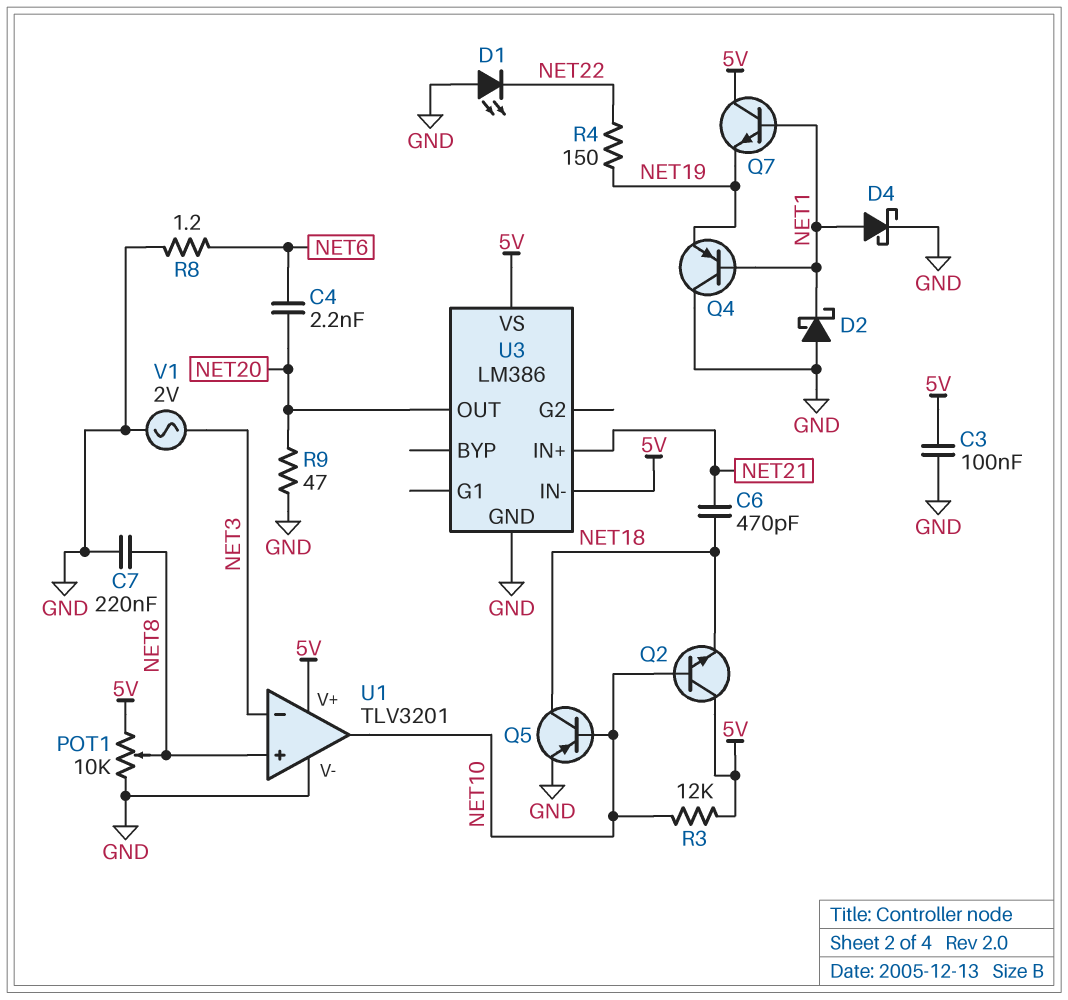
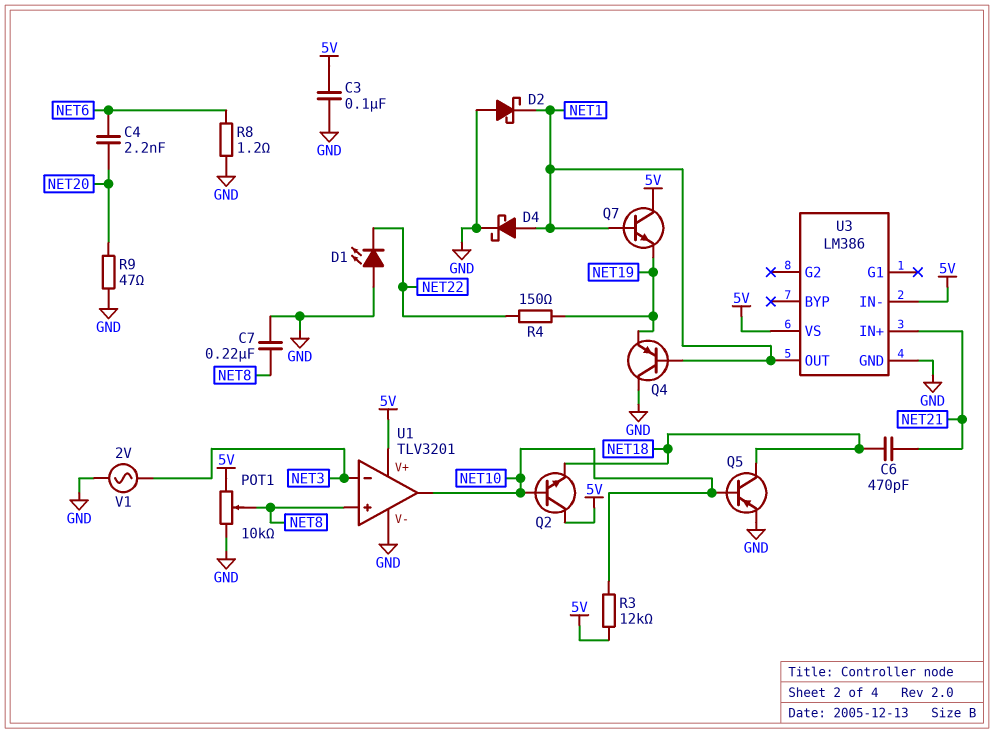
U3 pin OUT: NET20 -> NET1

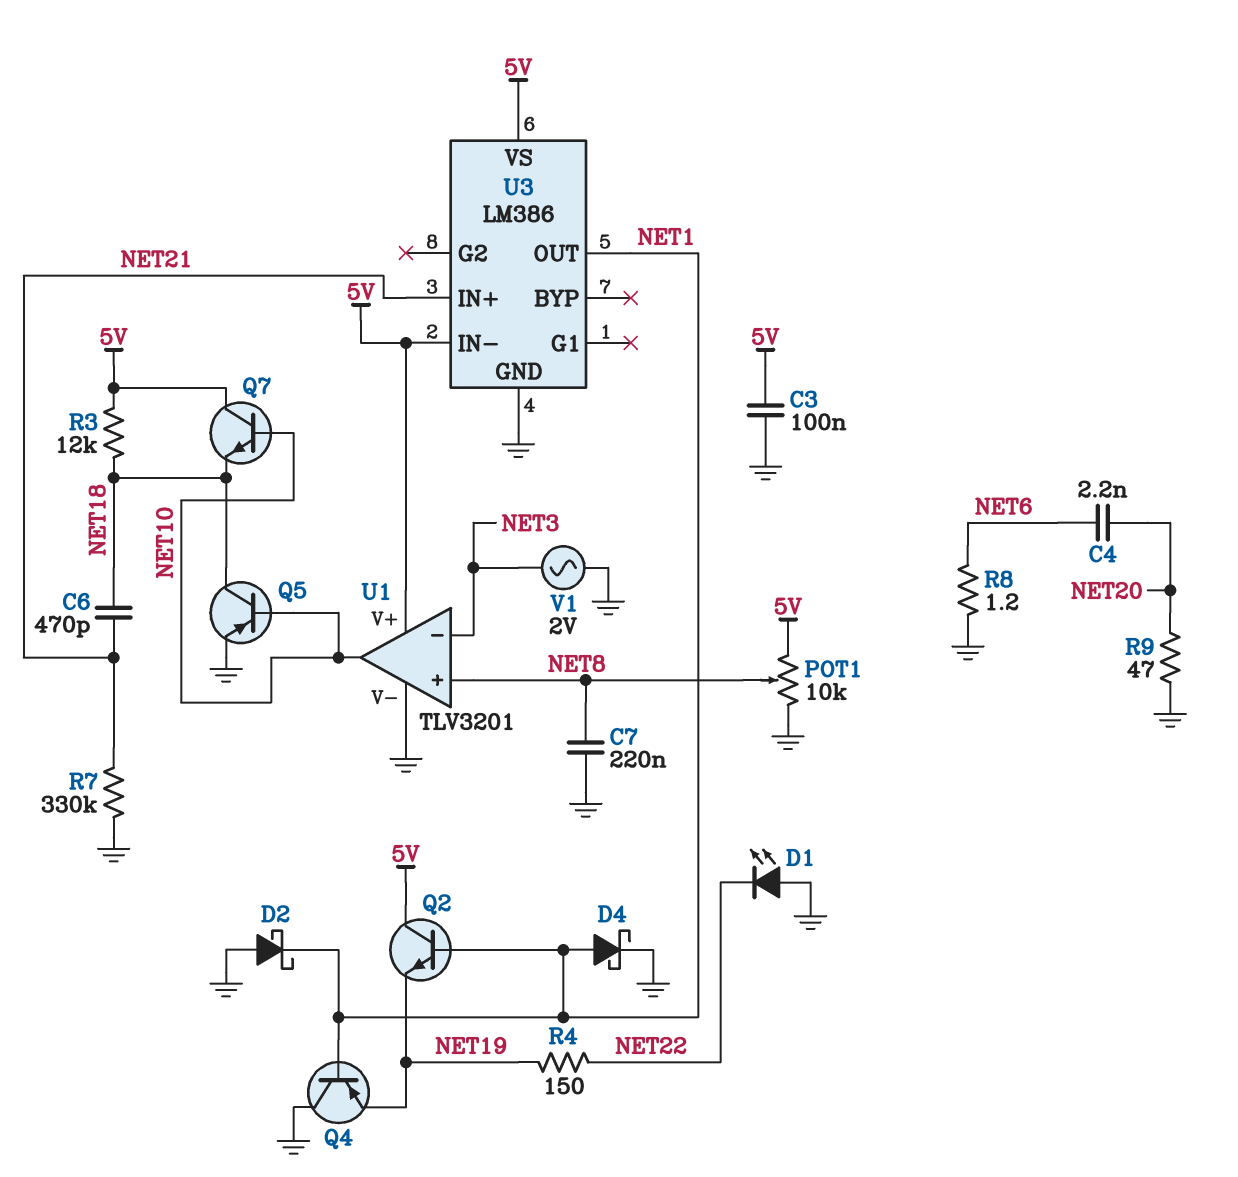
Q2: NPN (B NET10, C 5V, E NET18) -> NPN (B NET1, C 5V, E NET19)
Q7: NPN (B NET1, C 5V, E NET19) -> NPN (B NET10, C 5V, E NET18)
R3: 12k (5V, NET10) -> 12k (5V, NET18)
R7: none -> 330k (GND, NET21)

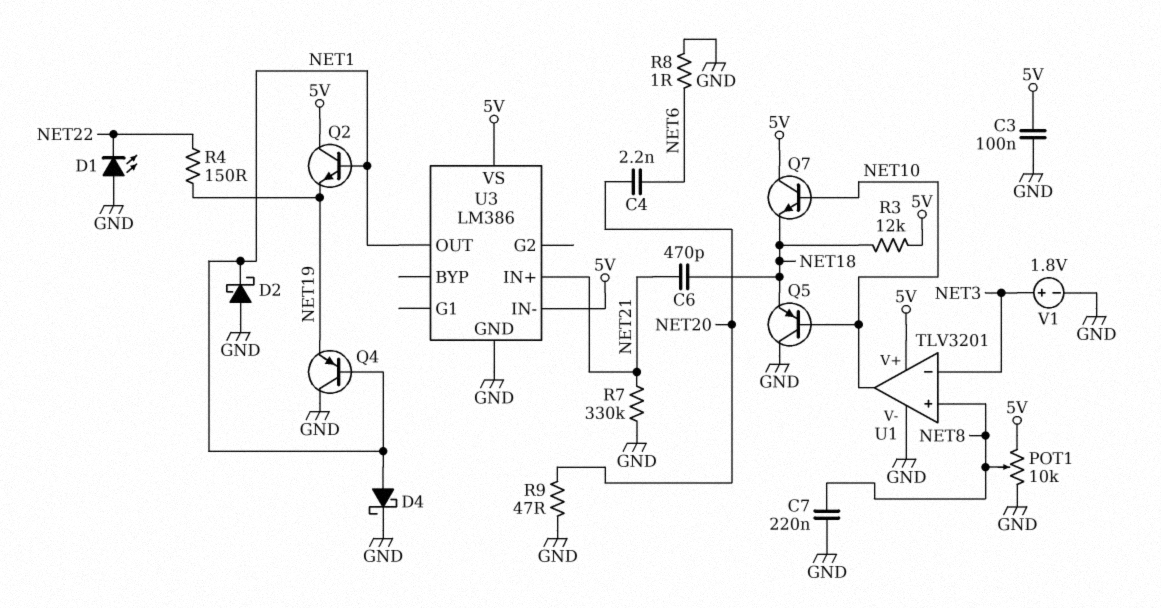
Q5: PNP (B NET10, C NET18, E GND) -> PNP (B NET10, C GND, E NET18)
R8: 1.2 (GND, NET6) -> 1 (GND, NET6)
V1: AC 2V (GND, NET3) -> 1.8V (plus NET3, minus GND)

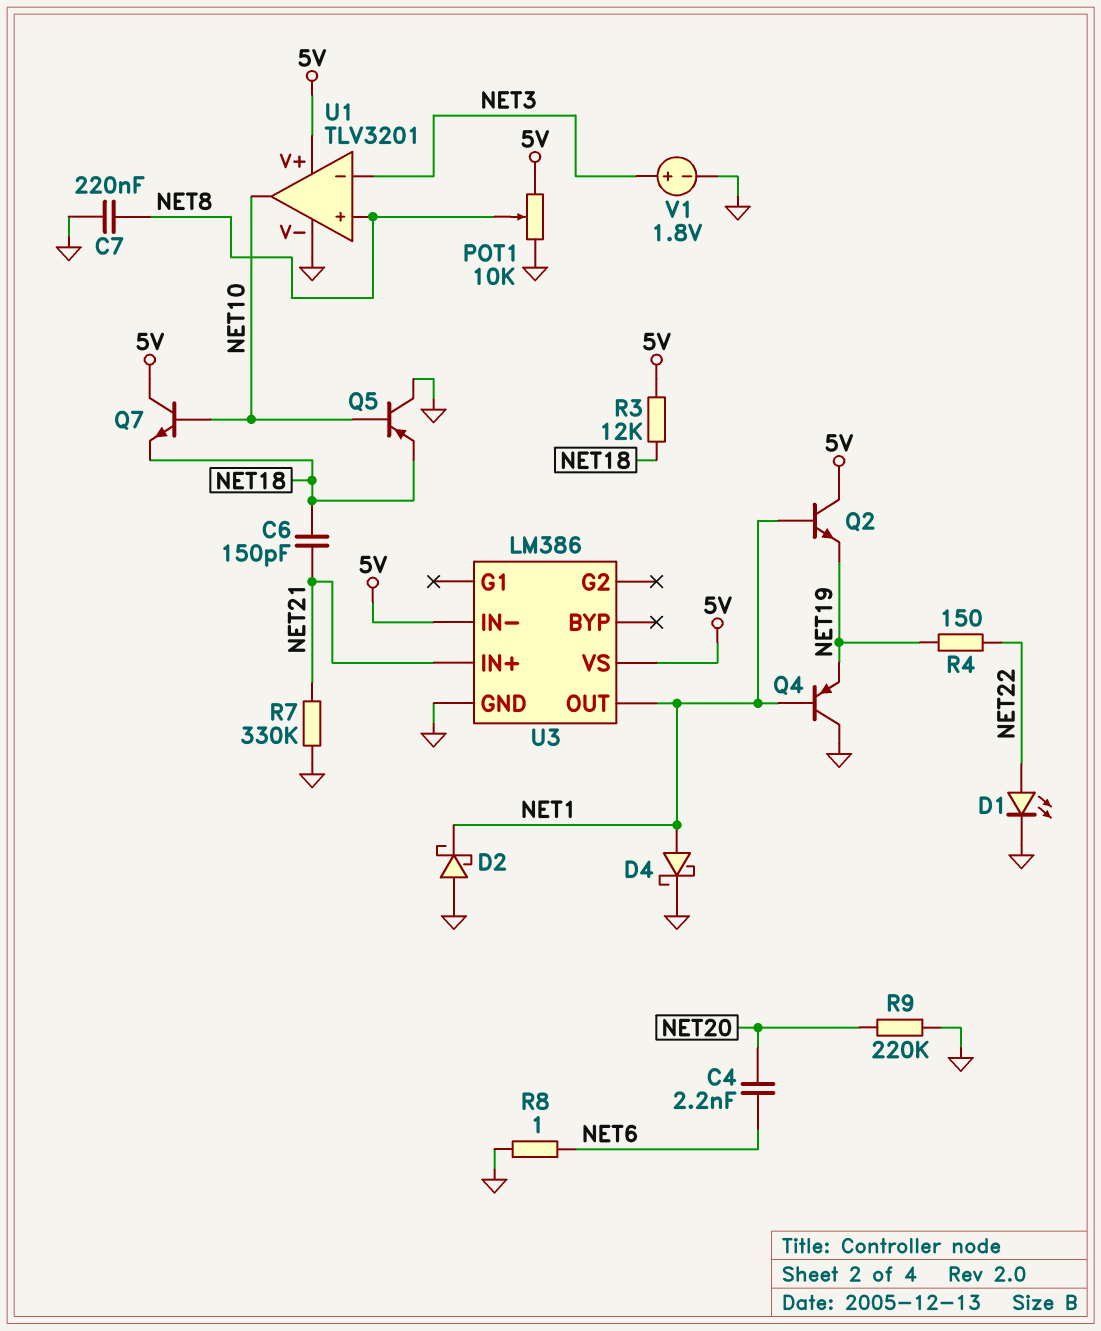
C3: 100nF (5V, GND) -> none
C6: 470pF (NET18, NET21) -> 150pF (NET18, NET21)
D1: LED (A GND, K NET22) -> LED (A NET22, K GND)
R9: 47 (GND, NET20) -> 220k (GND, NET20)

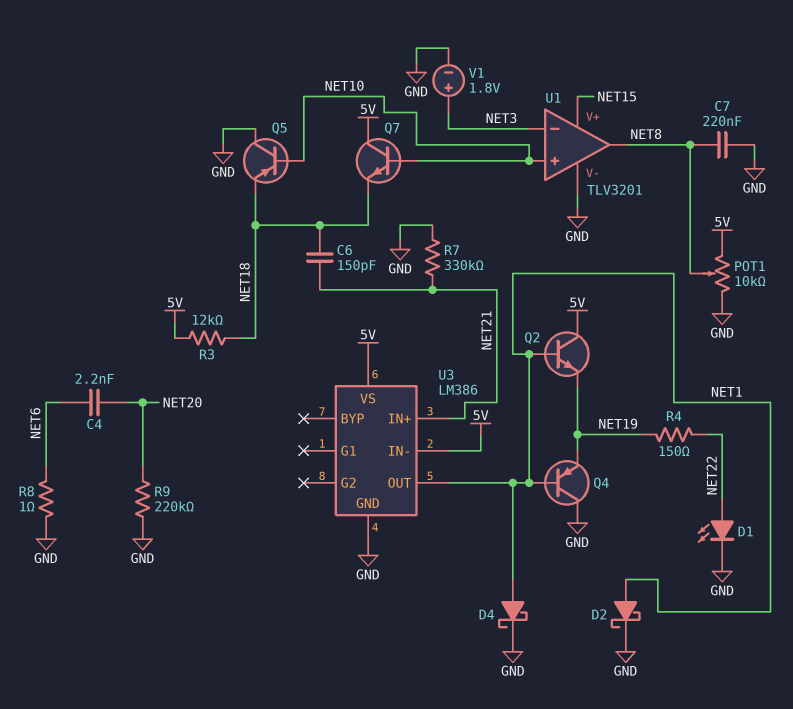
D2: schottky (A GND, K NET1) -> schottky (A NET1, K GND)
U1 pin V+: 5V -> NET15
U1 pin in+: NET8 -> NET10
U1 pin out: NET10 -> NET8

